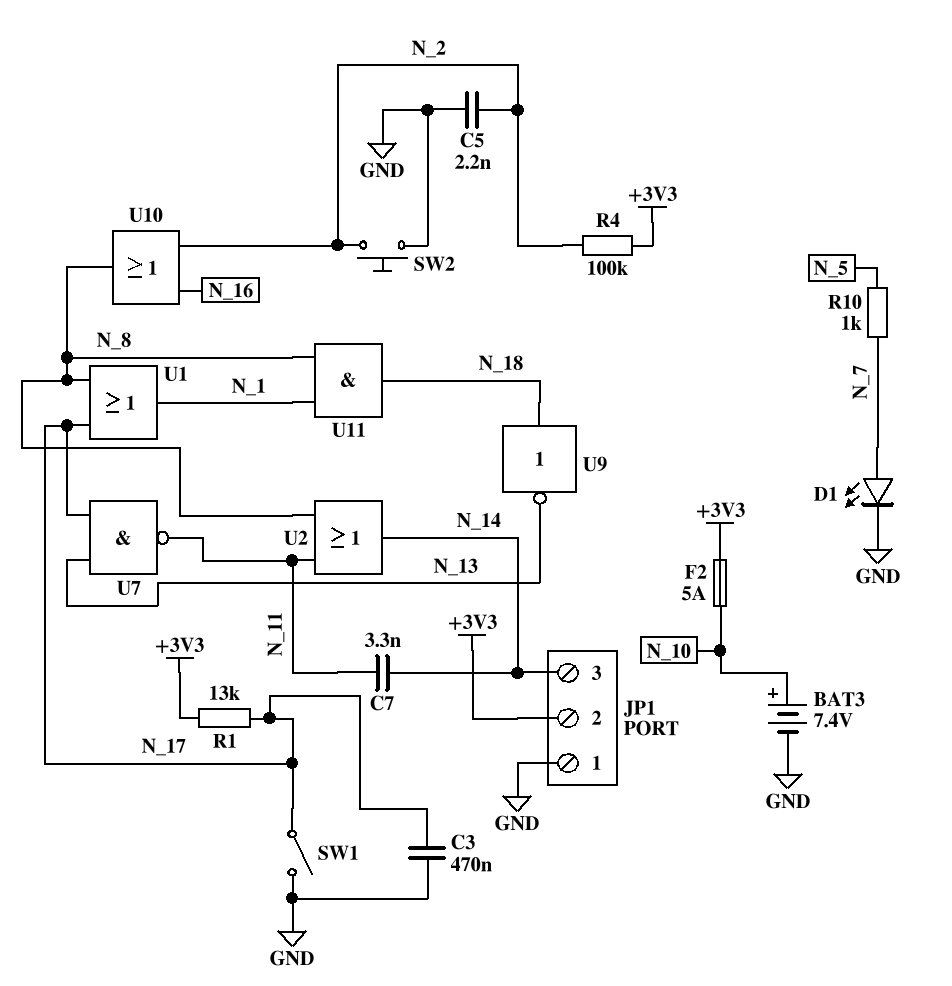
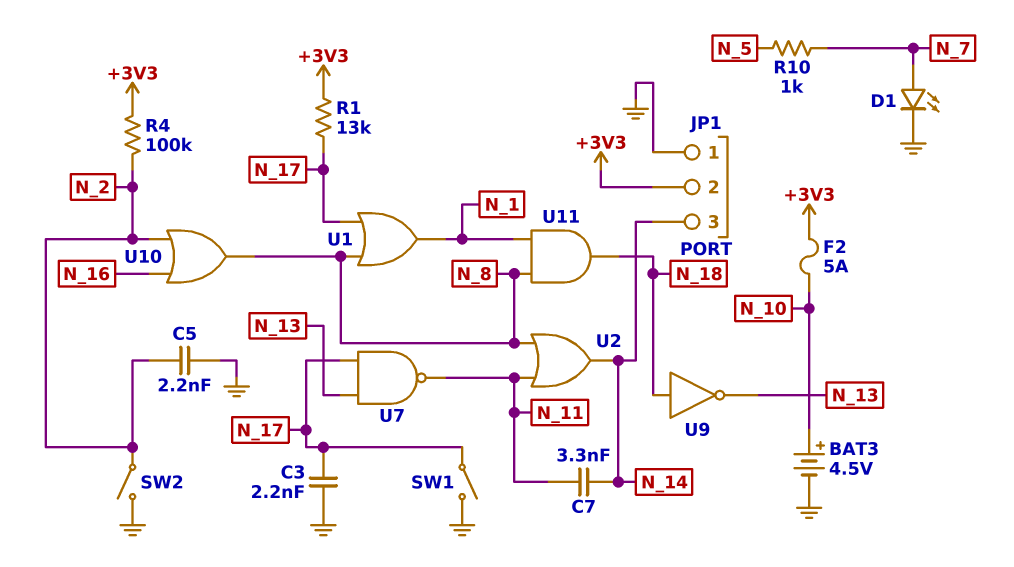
BAT3: 7.4V (plus N_10, minus GND) -> 4.5V (plus N_10, minus GND)
C3: 470nF (GND, N_17) -> 2.2nF (GND, N_17)
SW2: button (GND, N_2) -> switch (GND, N_2)

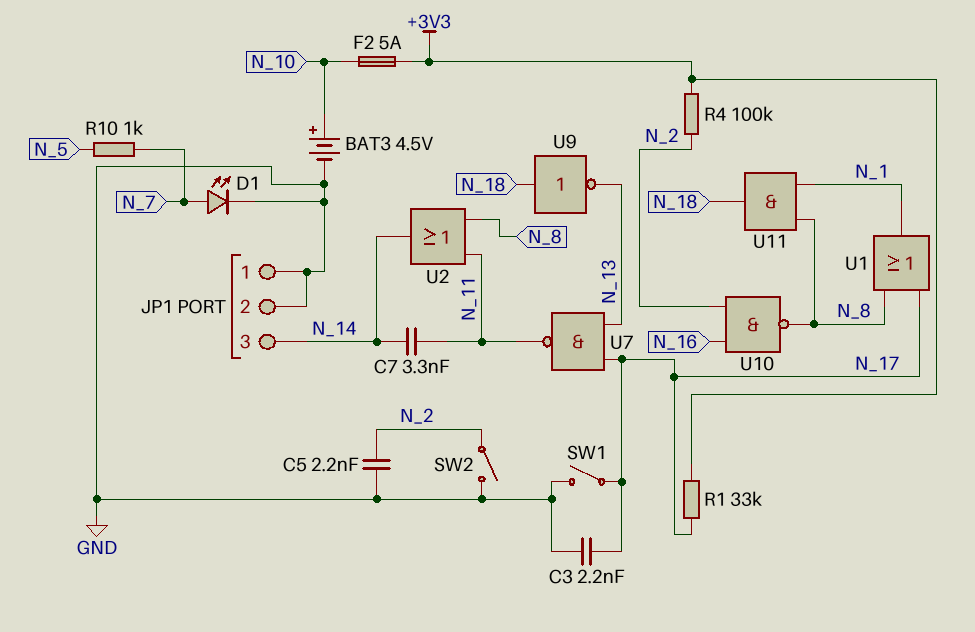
JP1 pin 2: +3V3 -> GND
R1: 13k (+3V3, N_17) -> 33k (+3V3, N_17)
U10: OR (in N_2, in N_16, out N_8) -> NAND (in N_2, in N_16, out N_8)

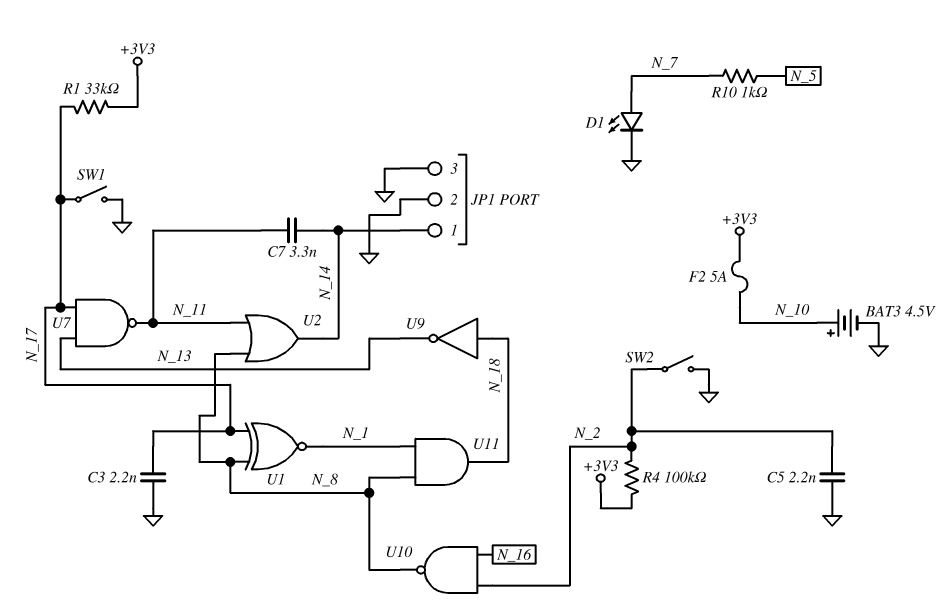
JP1 pin 1: GND -> N_14
JP1 pin 3: N_14 -> GND
U1: OR (in N_8, in N_17, out N_1) -> XNOR (in N_8, in N_17, out N_1)

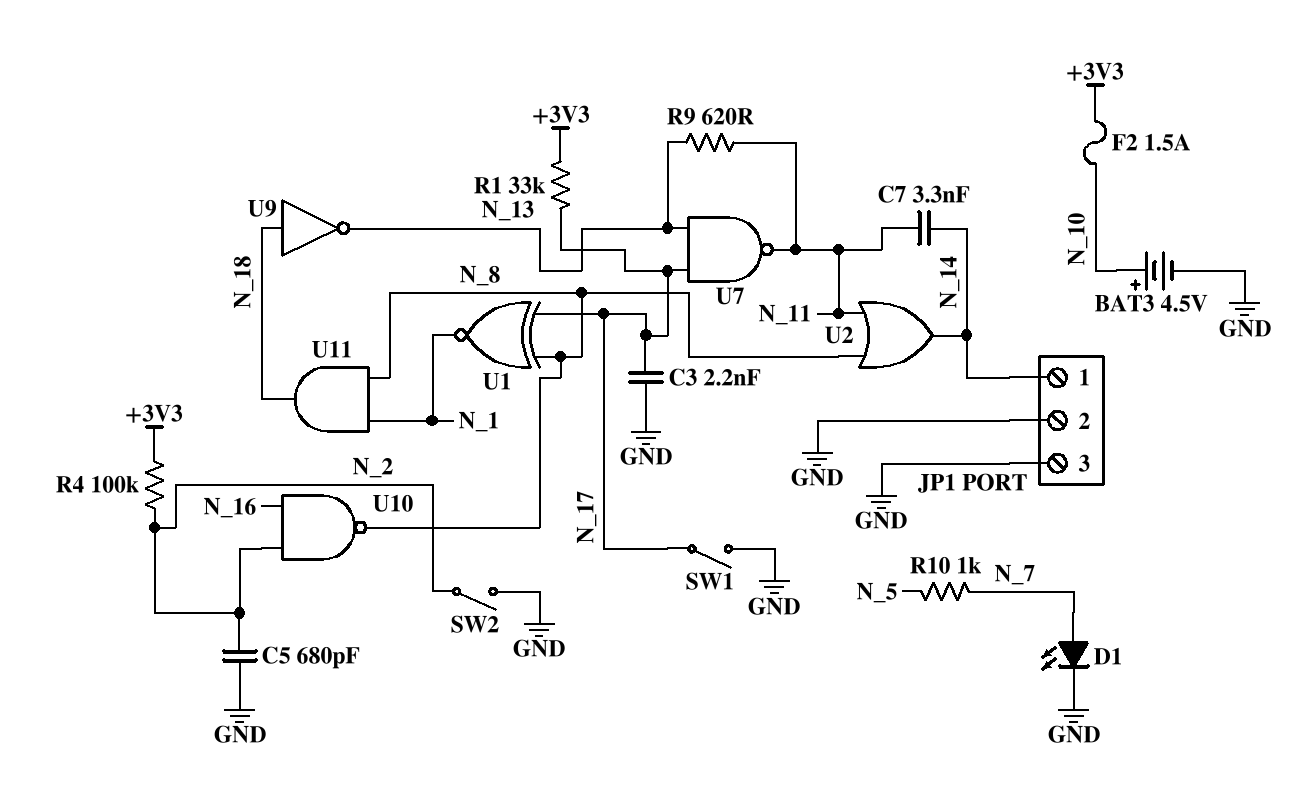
C5: 2.2nF (GND, N_2) -> 680pF (GND, N_2)
F2: 5A (+3V3, N_10) -> 1.5A (+3V3, N_10)
R9: none -> 620 (N_11, N_13)

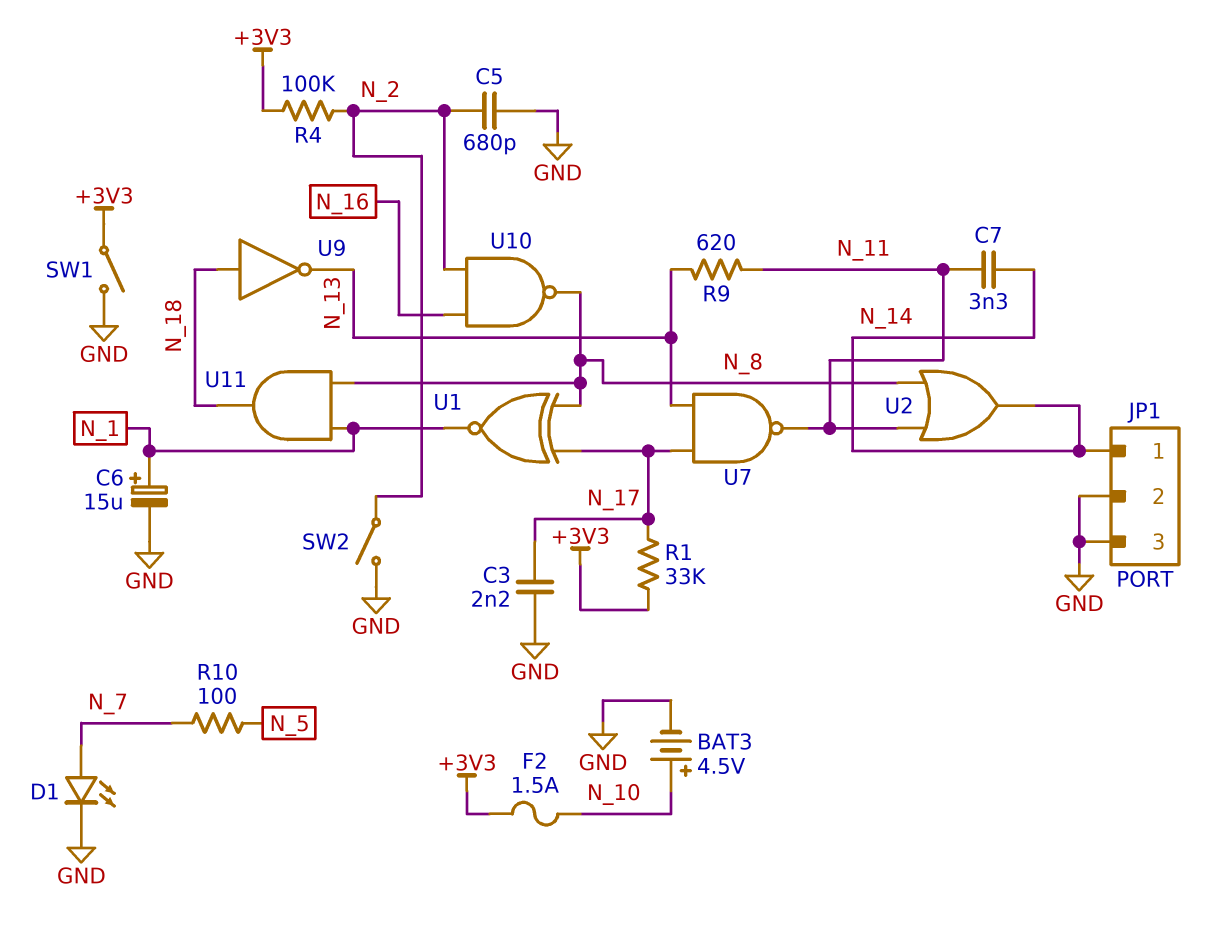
C6: none -> 15uF (plus N_1, minus GND)
R10: 1k (N_5, N_7) -> 100 (N_5, N_7)
SW1: switch (GND, N_17) -> switch (+3V3, GND)

